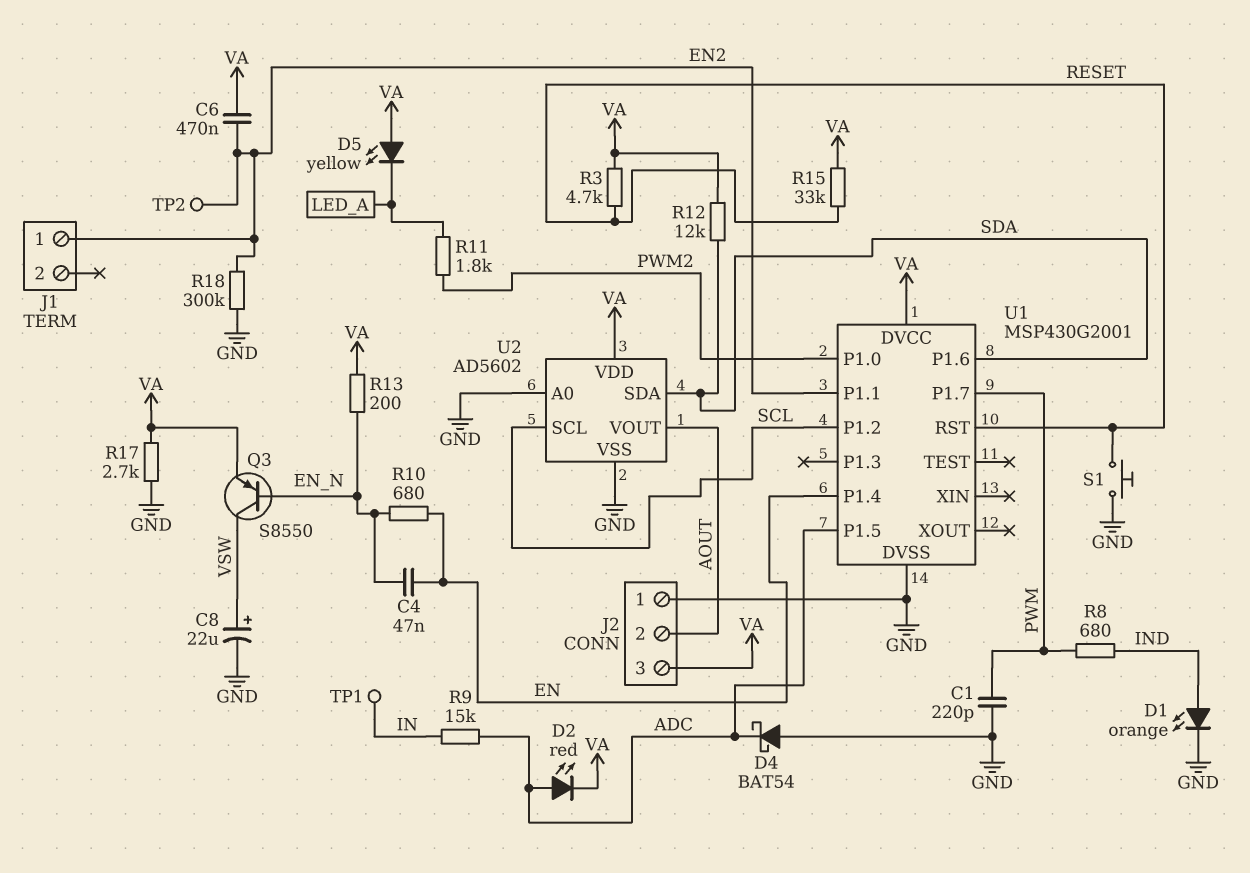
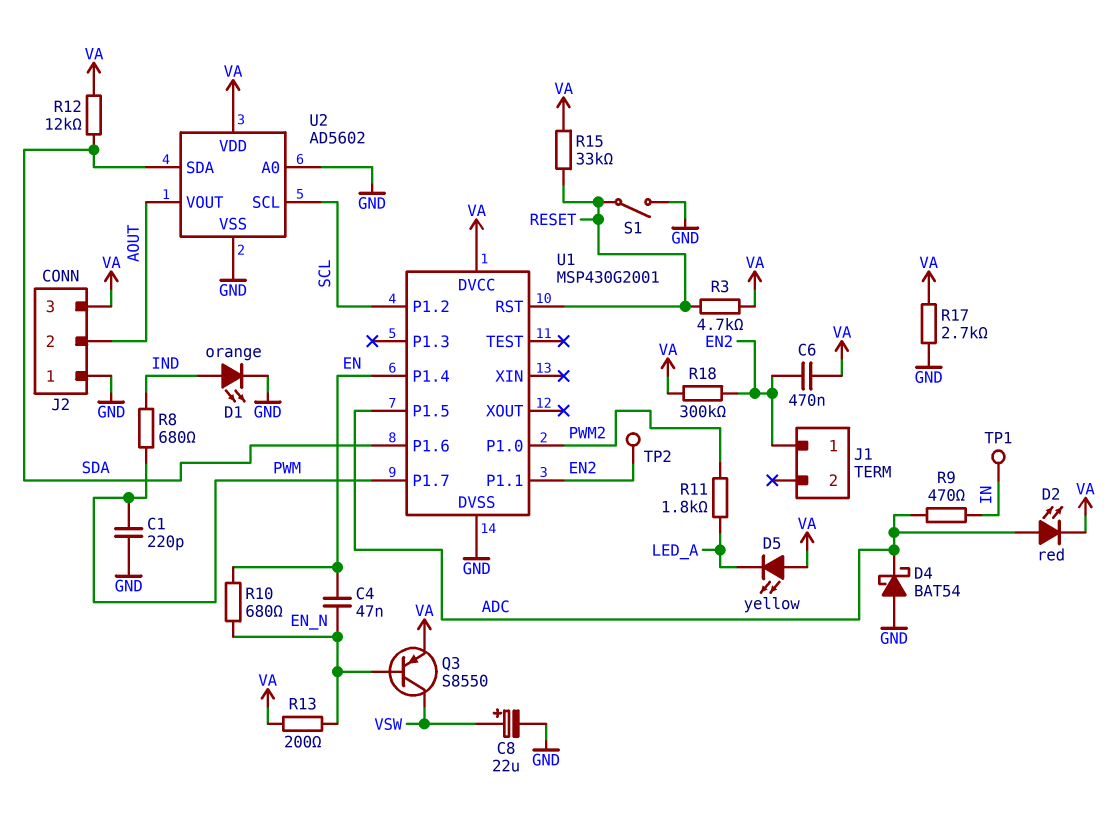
R9: 15k (ADC, IN) -> 470 (ADC, IN)
R18: 300k (EN2, GND) -> 300k (EN2, VA)
S1: button (GND, RESET) -> switch (GND, RESET)

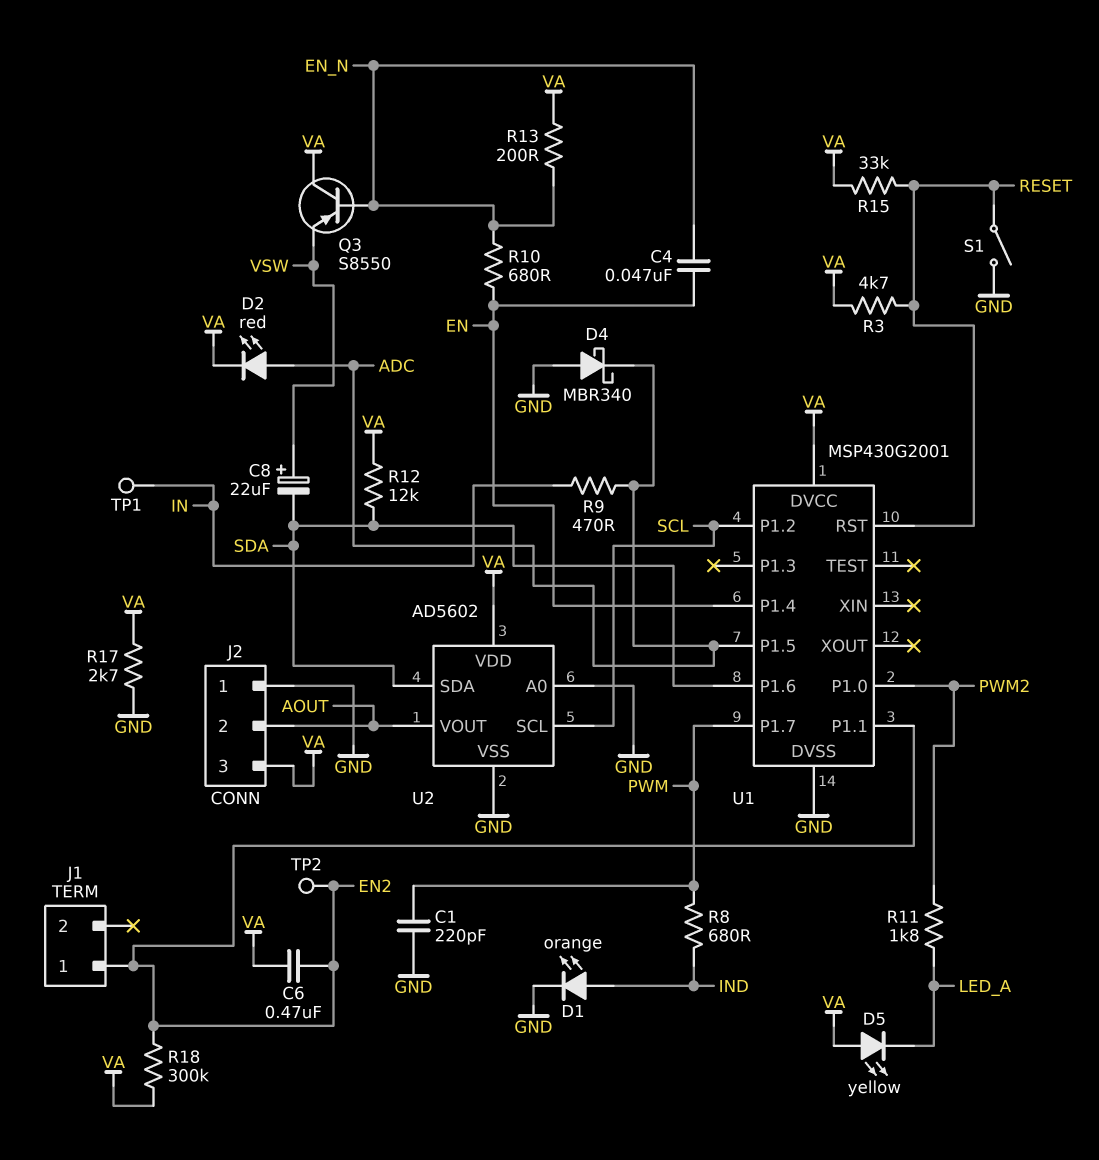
C8: 22uF (plus VSW, minus GND) -> 22uF (plus VSW, minus SDA)
D4: schottky BAT54 (A GND, K ADC) -> schottky MBR340 (A GND, K ADC)
Q3: PNP S8550 (B EN_N, C VSW, E VA) -> PNP S8550 (B EN_N, C VA, E VSW)

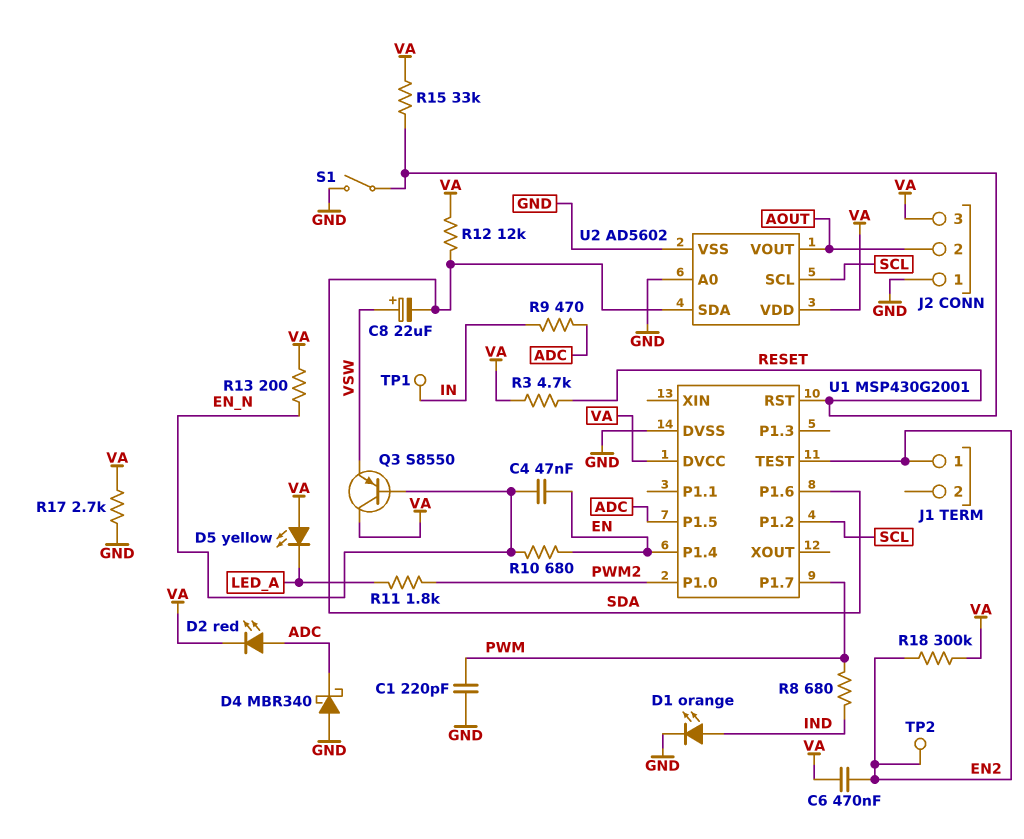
U1 pin P1.1: EN2 -> none
U1 pin TEST: none -> EN2

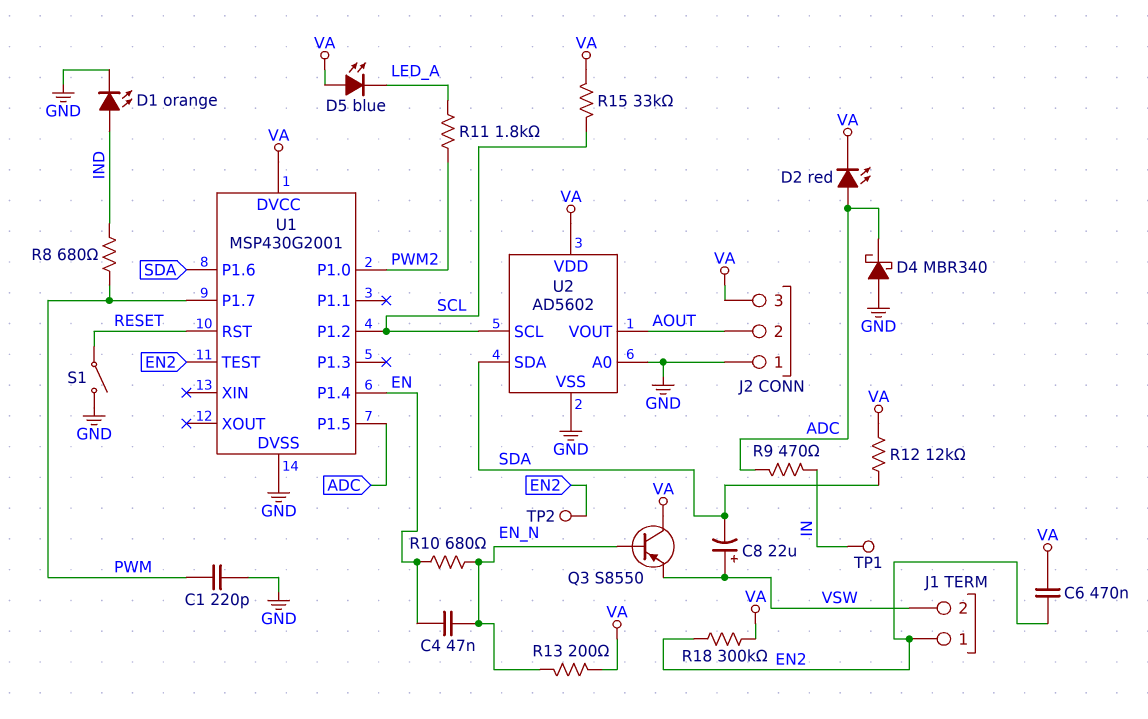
D5: LED yellow (A VA, K LED_A) -> LED blue (A VA, K LED_A)
J1 pin 2: none -> VSW
R3: 4.7k (RESET, VA) -> none
R15: 33k (RESET, VA) -> 33k (SCL, VA)
R17: 2.7k (GND, VA) -> none

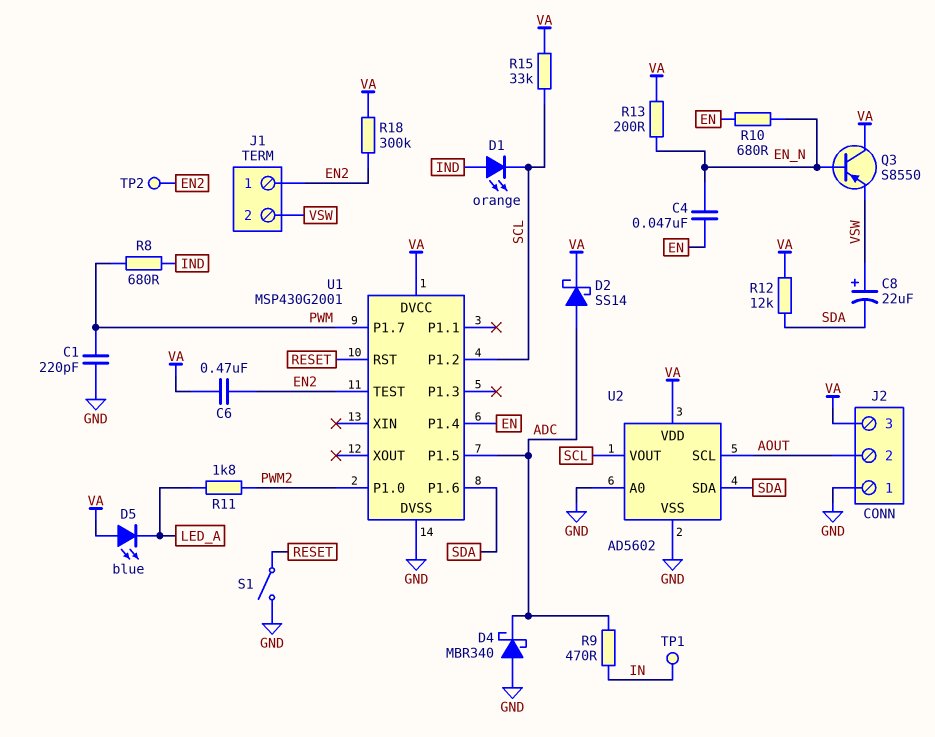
D1: LED orange (A IND, K GND) -> LED orange (A IND, K SCL)
D2: LED red (A ADC, K VA) -> schottky SS14 (A ADC, K VA)
U2 pin SCL: SCL -> AOUT
U2 pin VOUT: AOUT -> SCL

